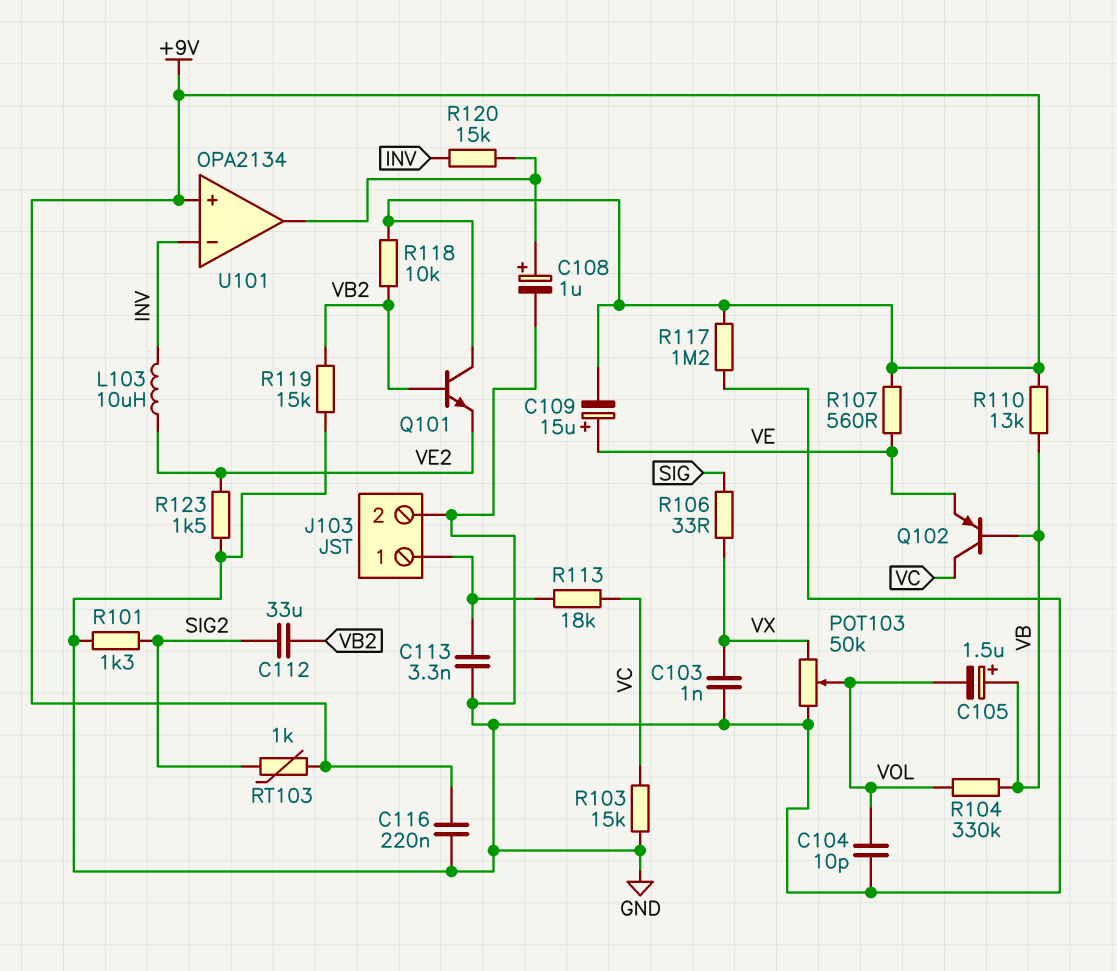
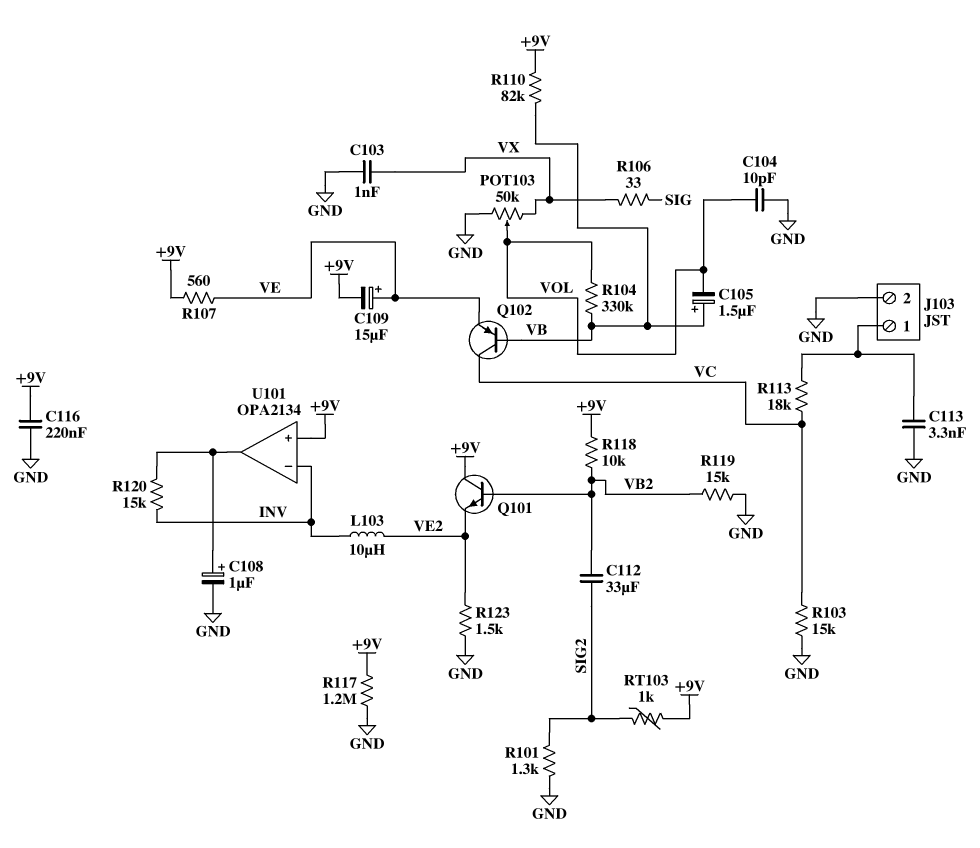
R110: 13k (+9V, VB) -> 82k (+9V, VB)

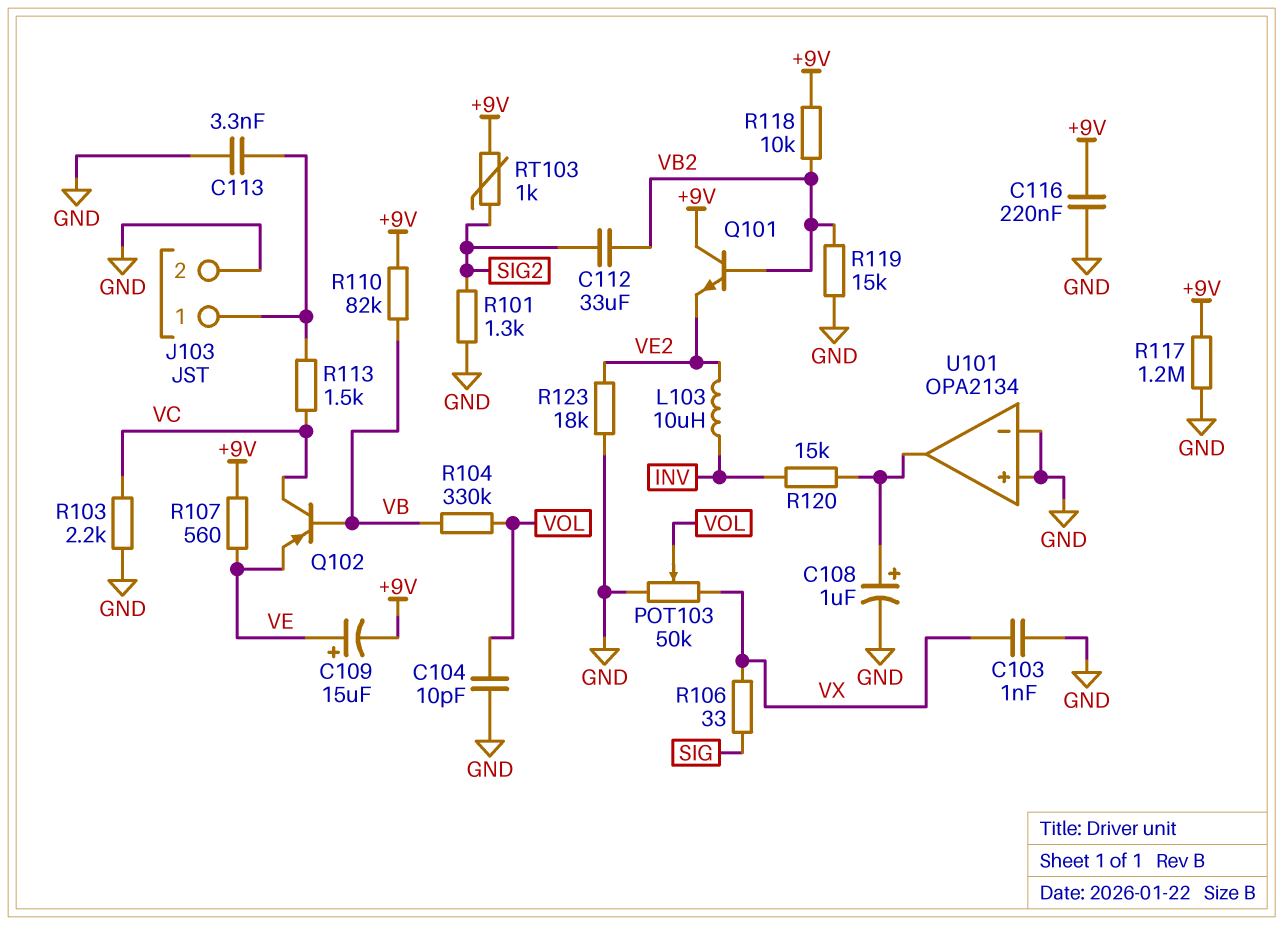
C105: 1.5uF (plus VB, minus VOL) -> none
R103: 15k (GND, VC) -> 2.2k (GND, VC)
R113: 18k (J103/1, VC) -> 1.5k (J103/1, VC)
R123: 1.5k (GND, VE2) -> 18k (GND, VE2)
U101 pin in+: +9V -> GND
U101 pin in-: INV -> GND

